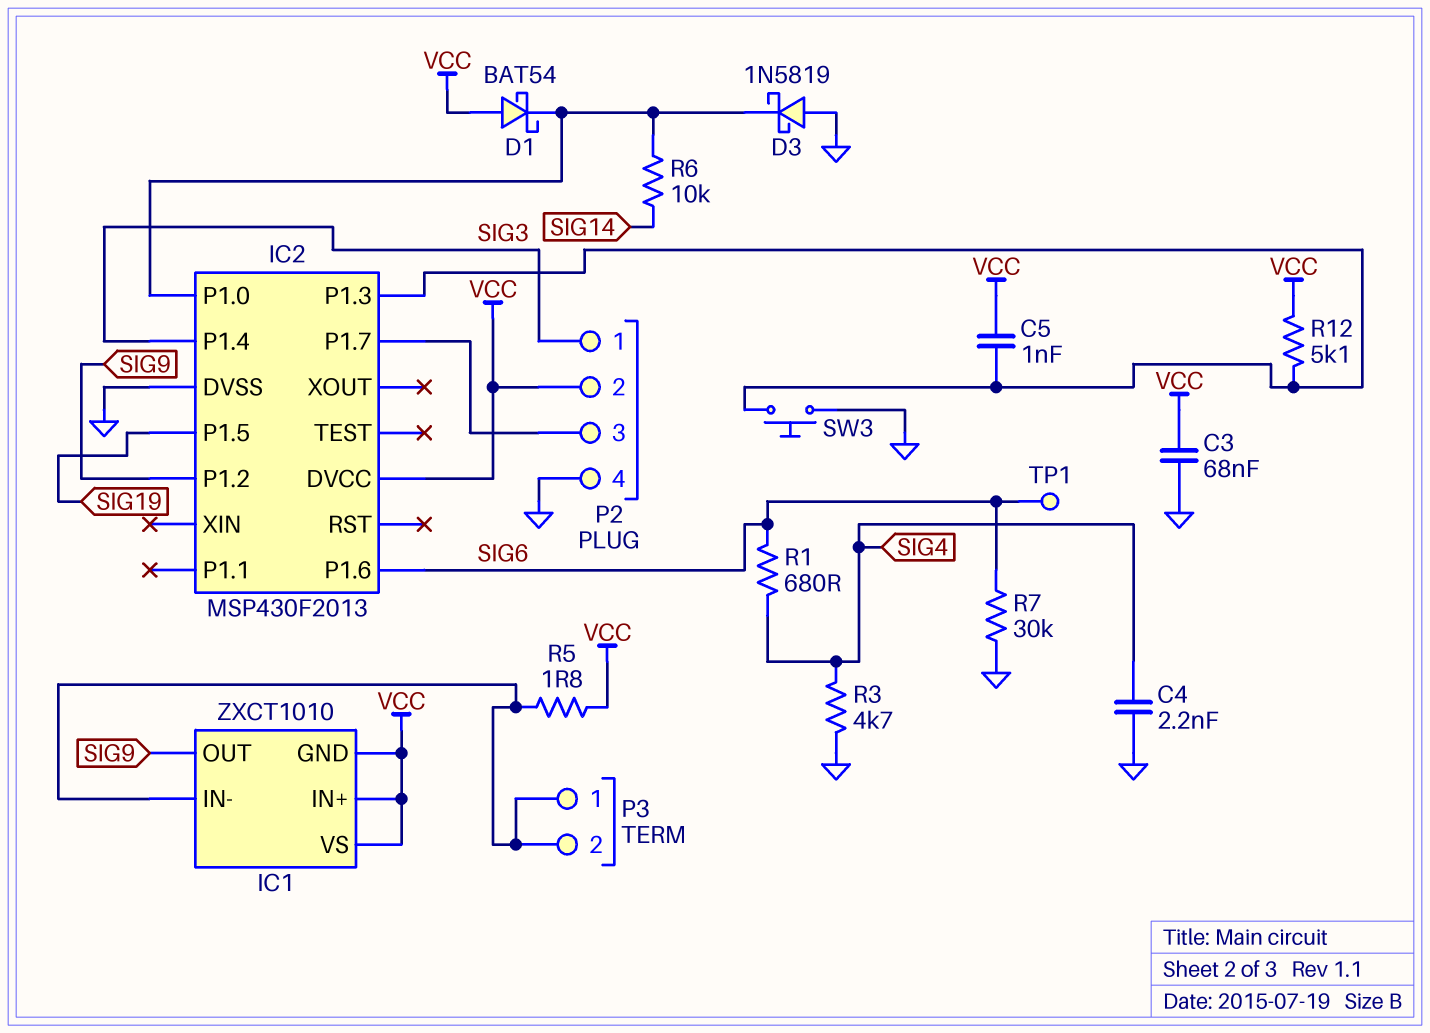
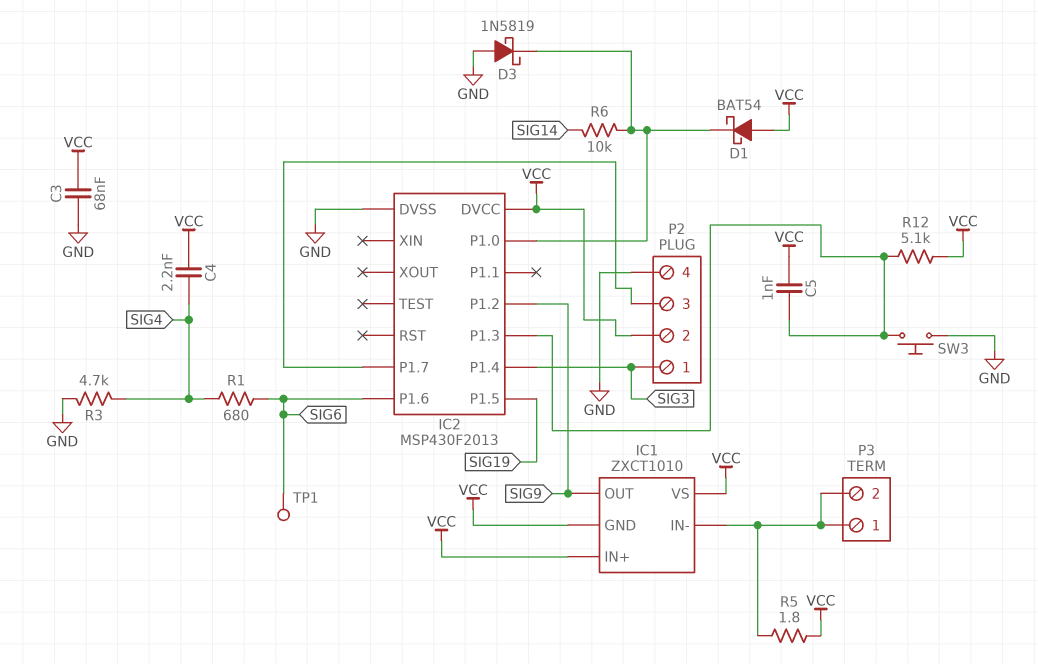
C4: 2.2nF (GND, SIG4) -> 2.2nF (SIG4, VCC)
R7: 30k (GND, SIG6) -> none

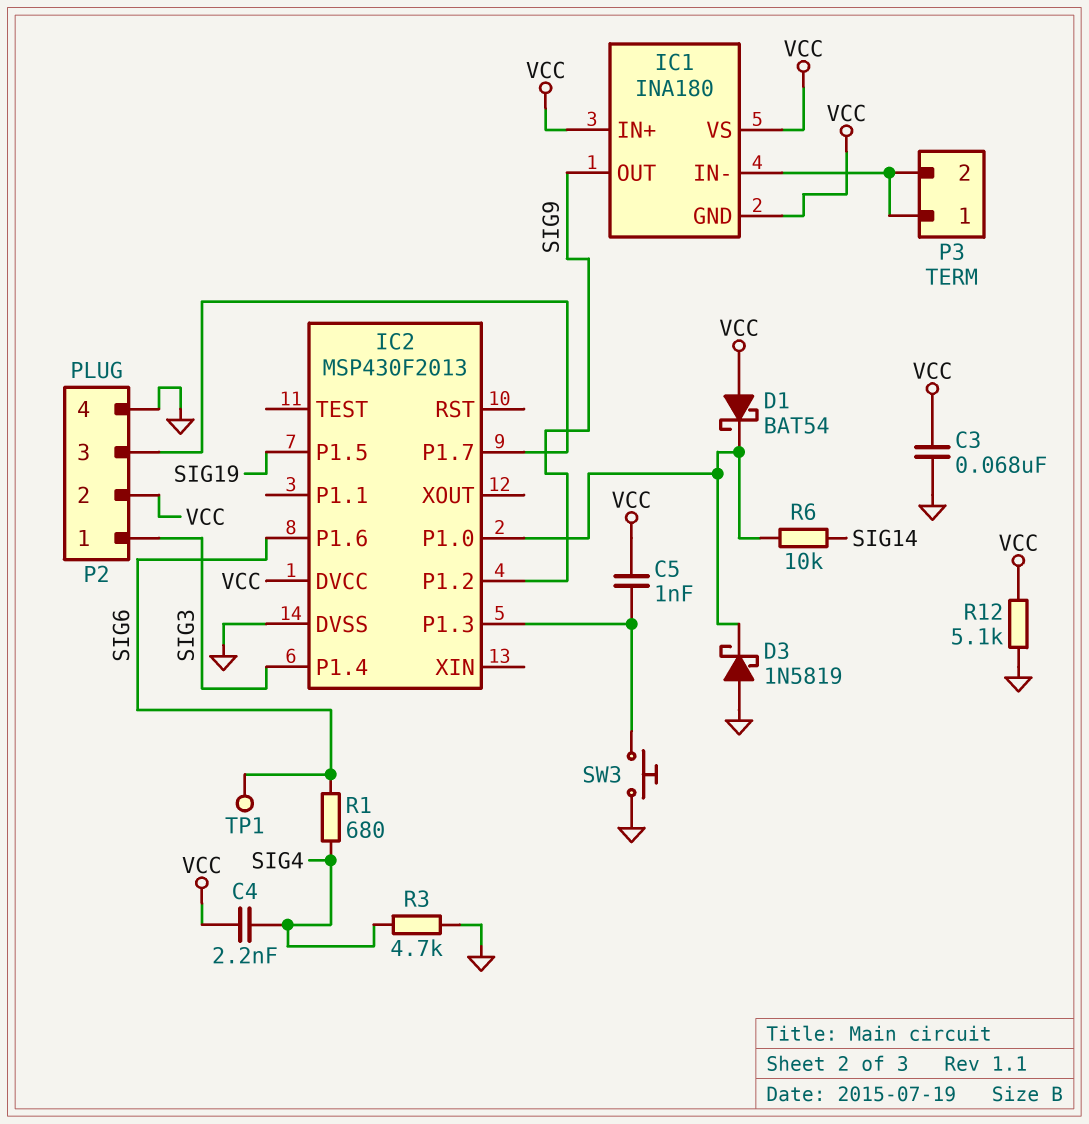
IC1: ZXCT1010 -> INA180
R5: 1.8 (IC1/IN-, VCC) -> none
R12: 5.1k (IC2/P1.3, VCC) -> 5.1k (GND, VCC)

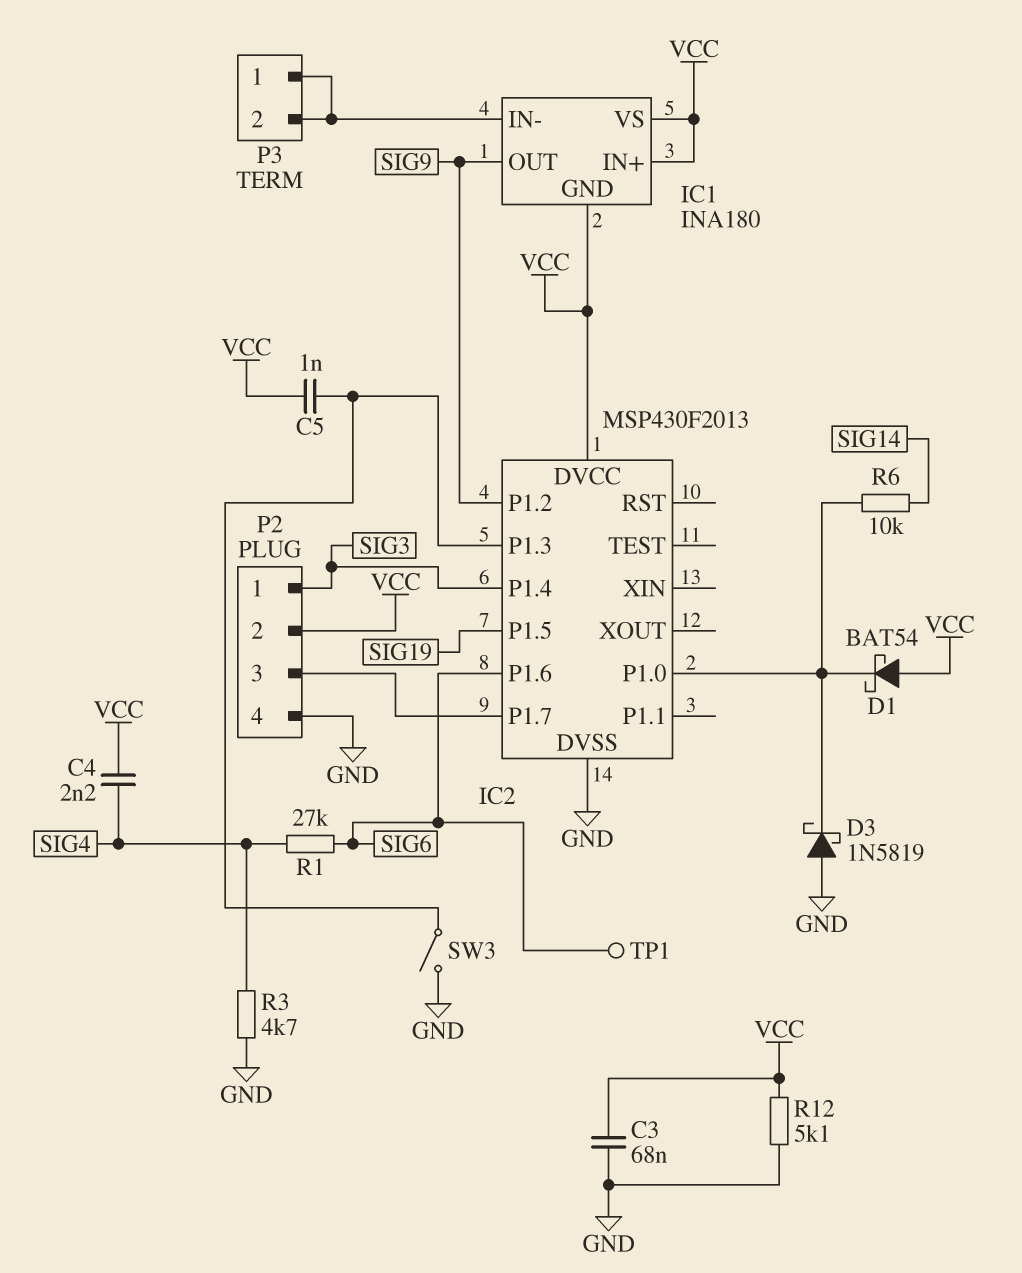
R1: 680 (SIG4, SIG6) -> 27k (SIG4, SIG6)
SW3: button (GND, IC2/P1.3) -> switch (GND, IC2/P1.3)

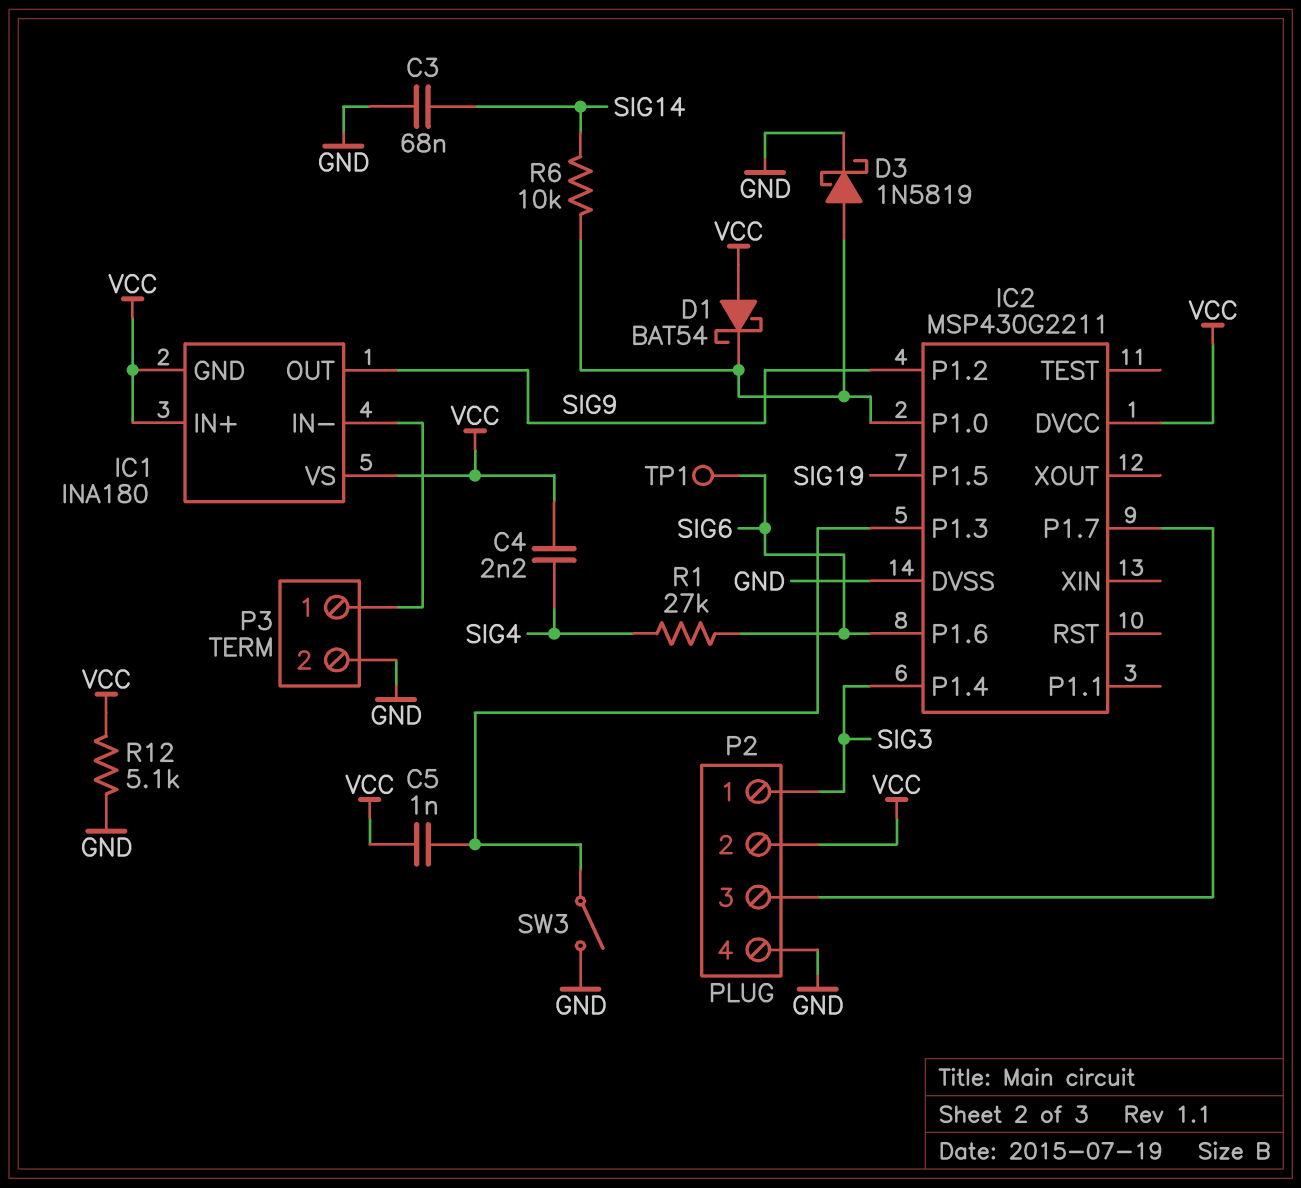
C3: 68nF (GND, VCC) -> 68nF (GND, SIG14)
D3: schottky 1N5819 (A GND, K IC2/P1.0) -> schottky 1N5819 (A IC2/P1.0, K GND)
IC2: MSP430F2013 -> MSP430G2211
P3 pin 2: IC1/IN- -> GND
R3: 4.7k (GND, SIG4) -> none

